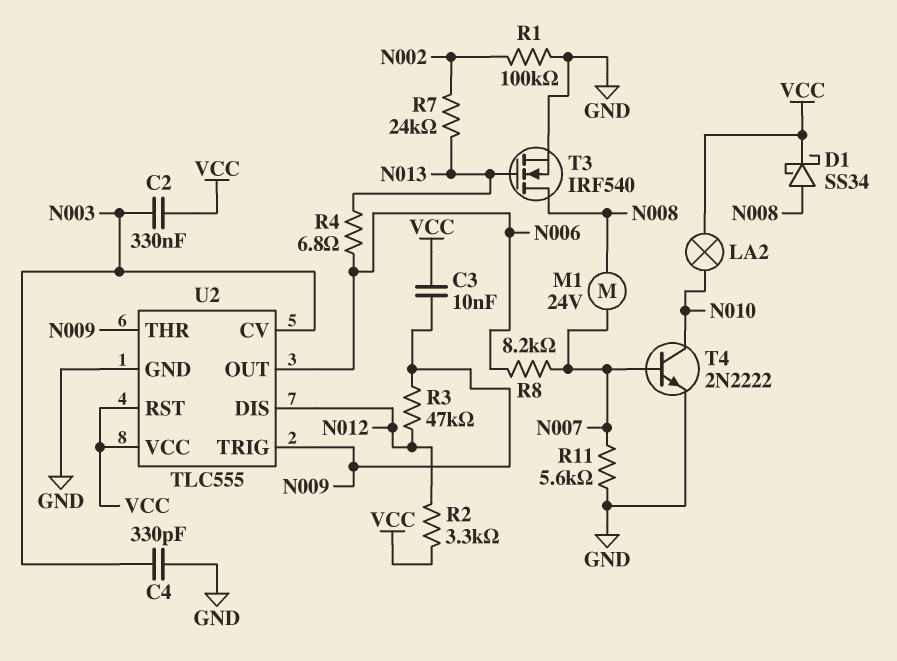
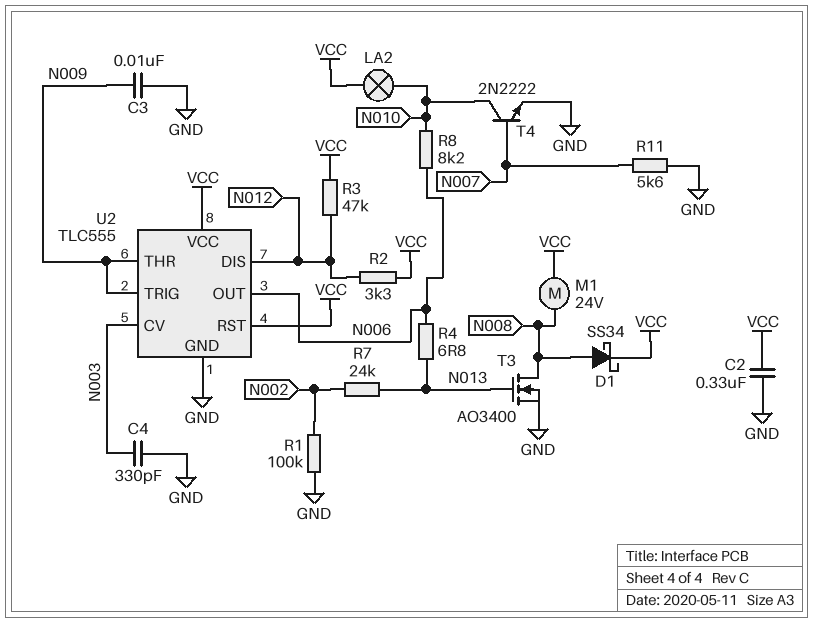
C2: 330nF (N003, VCC) -> 330nF (GND, VCC)
C3: 10nF (N009, VCC) -> 10nF (GND, N009)
M1: motor 24V (N007, N008) -> motor 24V (N008, VCC)
R3: 47k (N009, N012) -> 47k (N012, VCC)
R8: 8.2k (N006, N007) -> 8.2k (N006, N010)
T3: NMOS IRF540 (G N013, D N008, S GND) -> NMOS AO3400 (G N013, D N008, S GND)

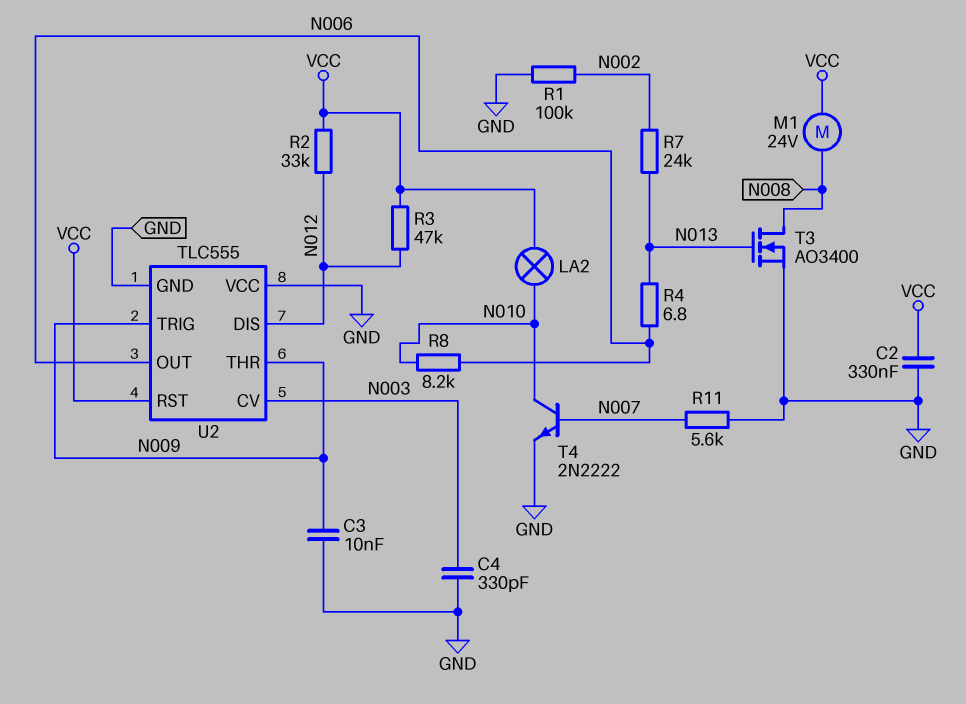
D1: schottky SS34 (A N008, K VCC) -> none
R2: 3.3k (N012, VCC) -> 33k (N012, VCC)
U2 pin VCC: VCC -> GND

